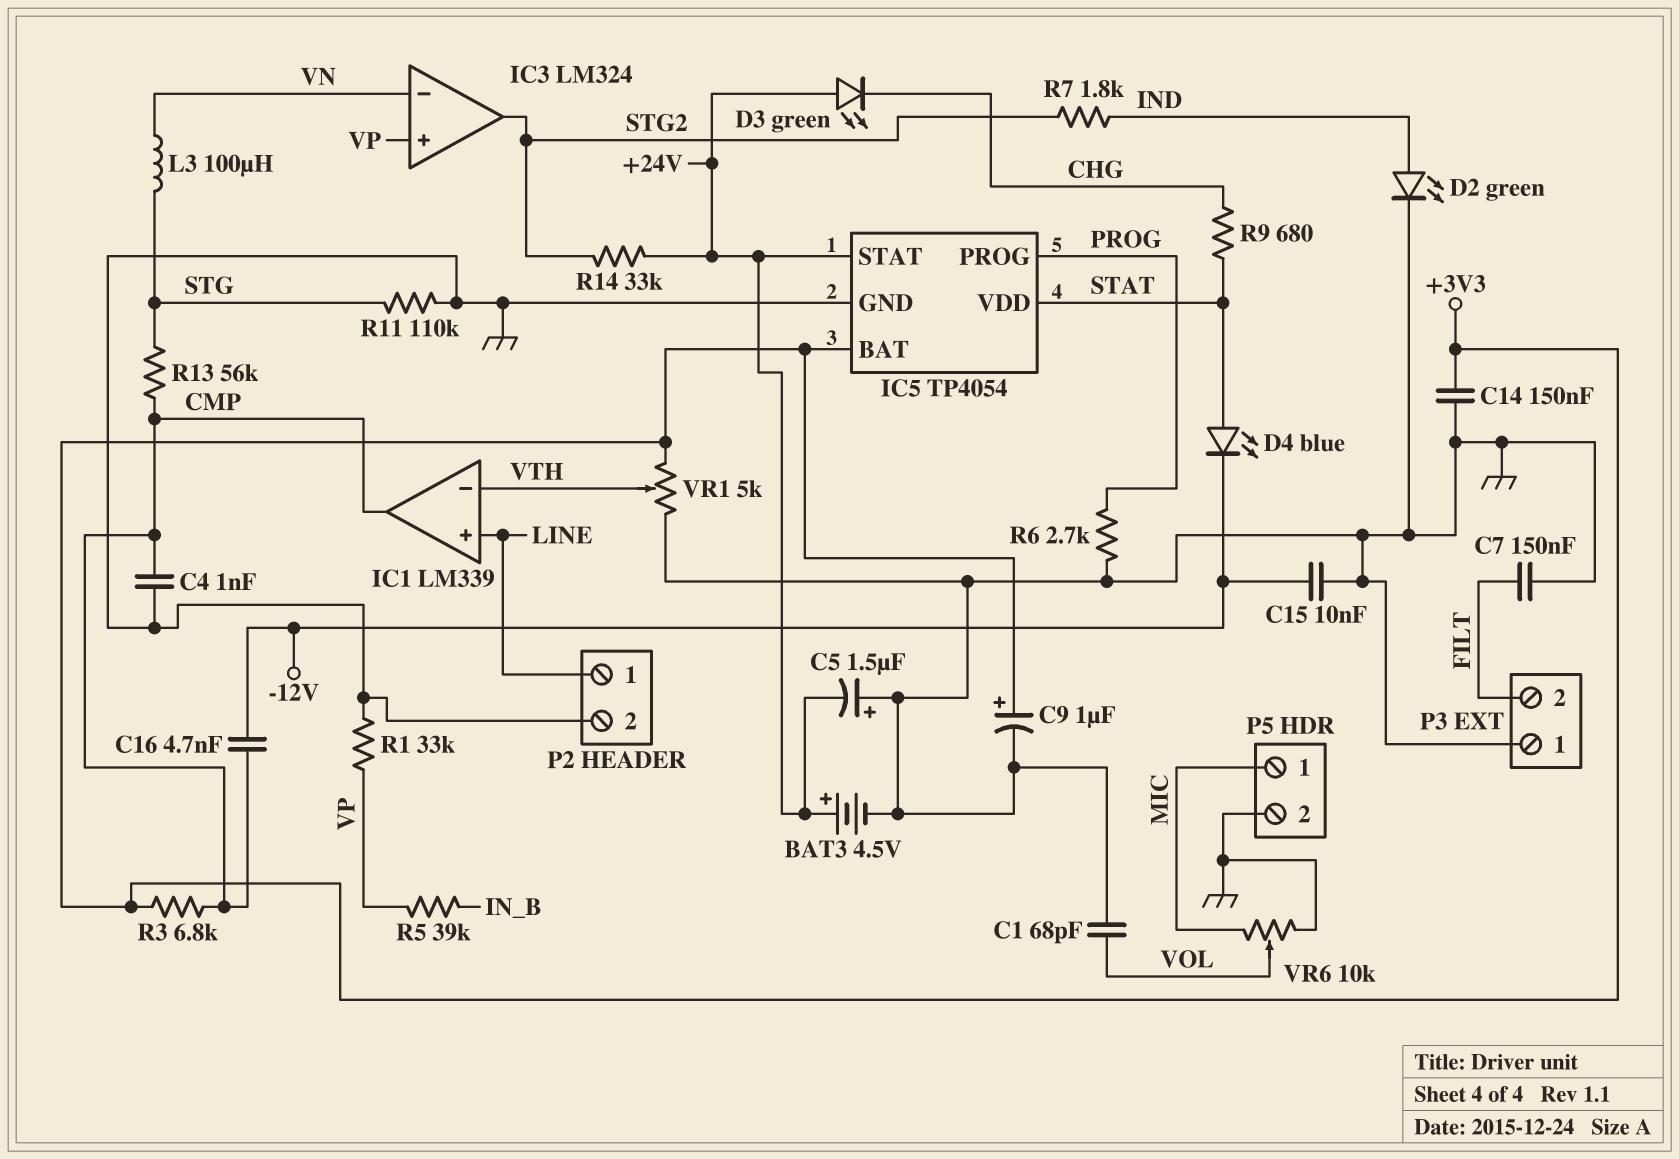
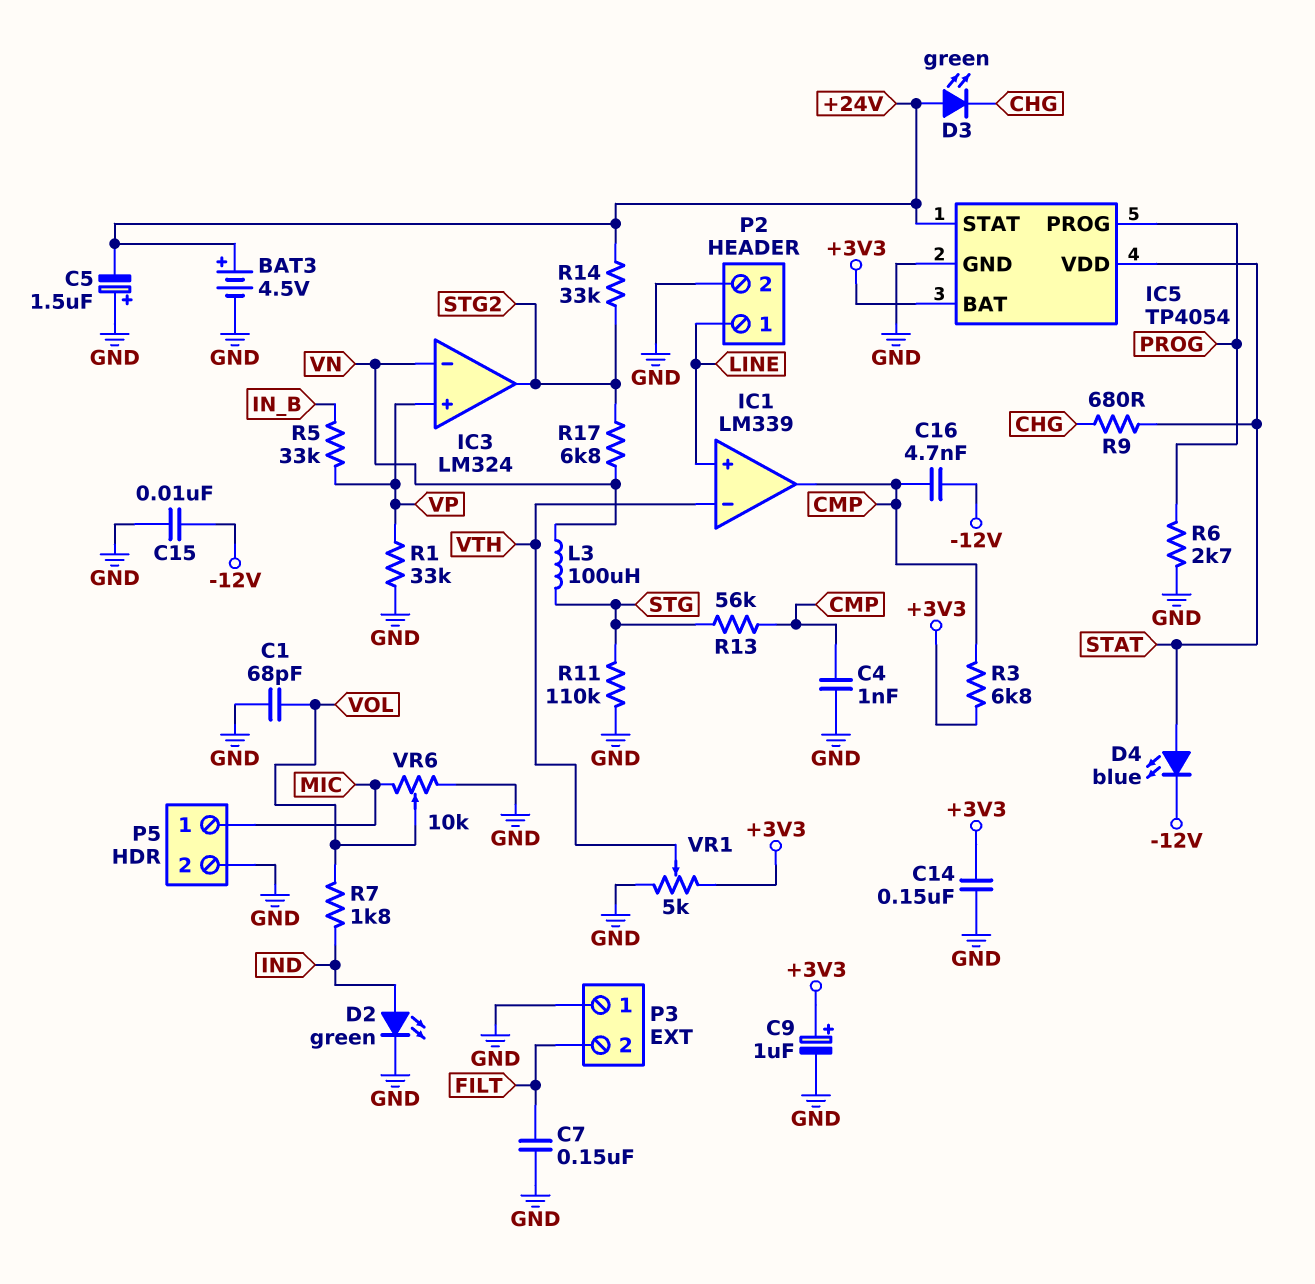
R5: 39k (IN_B, VP) -> 33k (IN_B, VP)
R7: 1.8k (IND, STG2) -> 1.8k (IND, VOL)
R17: none -> 6.8k (STG2, VN)

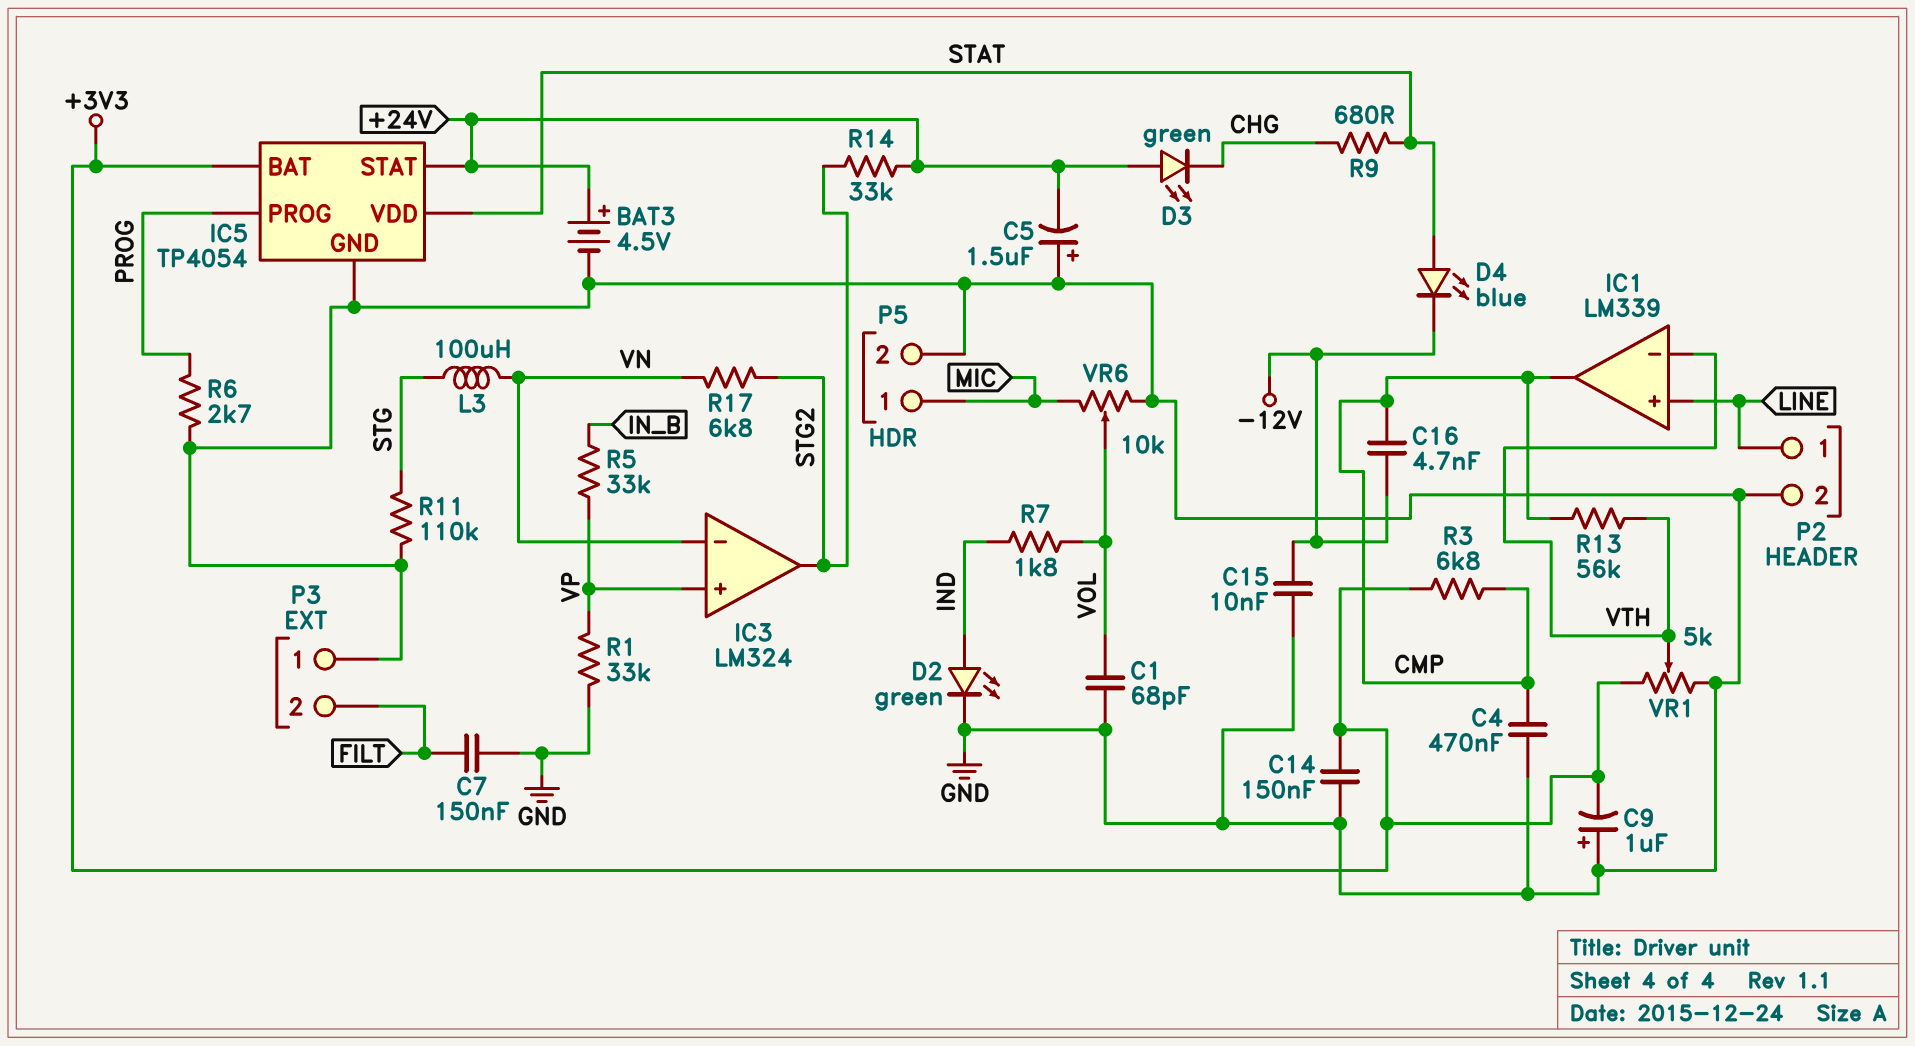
C4: 1nF (CMP, GND) -> 470nF (CMP, GND)
C9: 1uF (plus +3V3, minus GND) -> 1uF (plus GND, minus +3V3)
R13: 56k (CMP, STG) -> 56k (CMP, VTH)

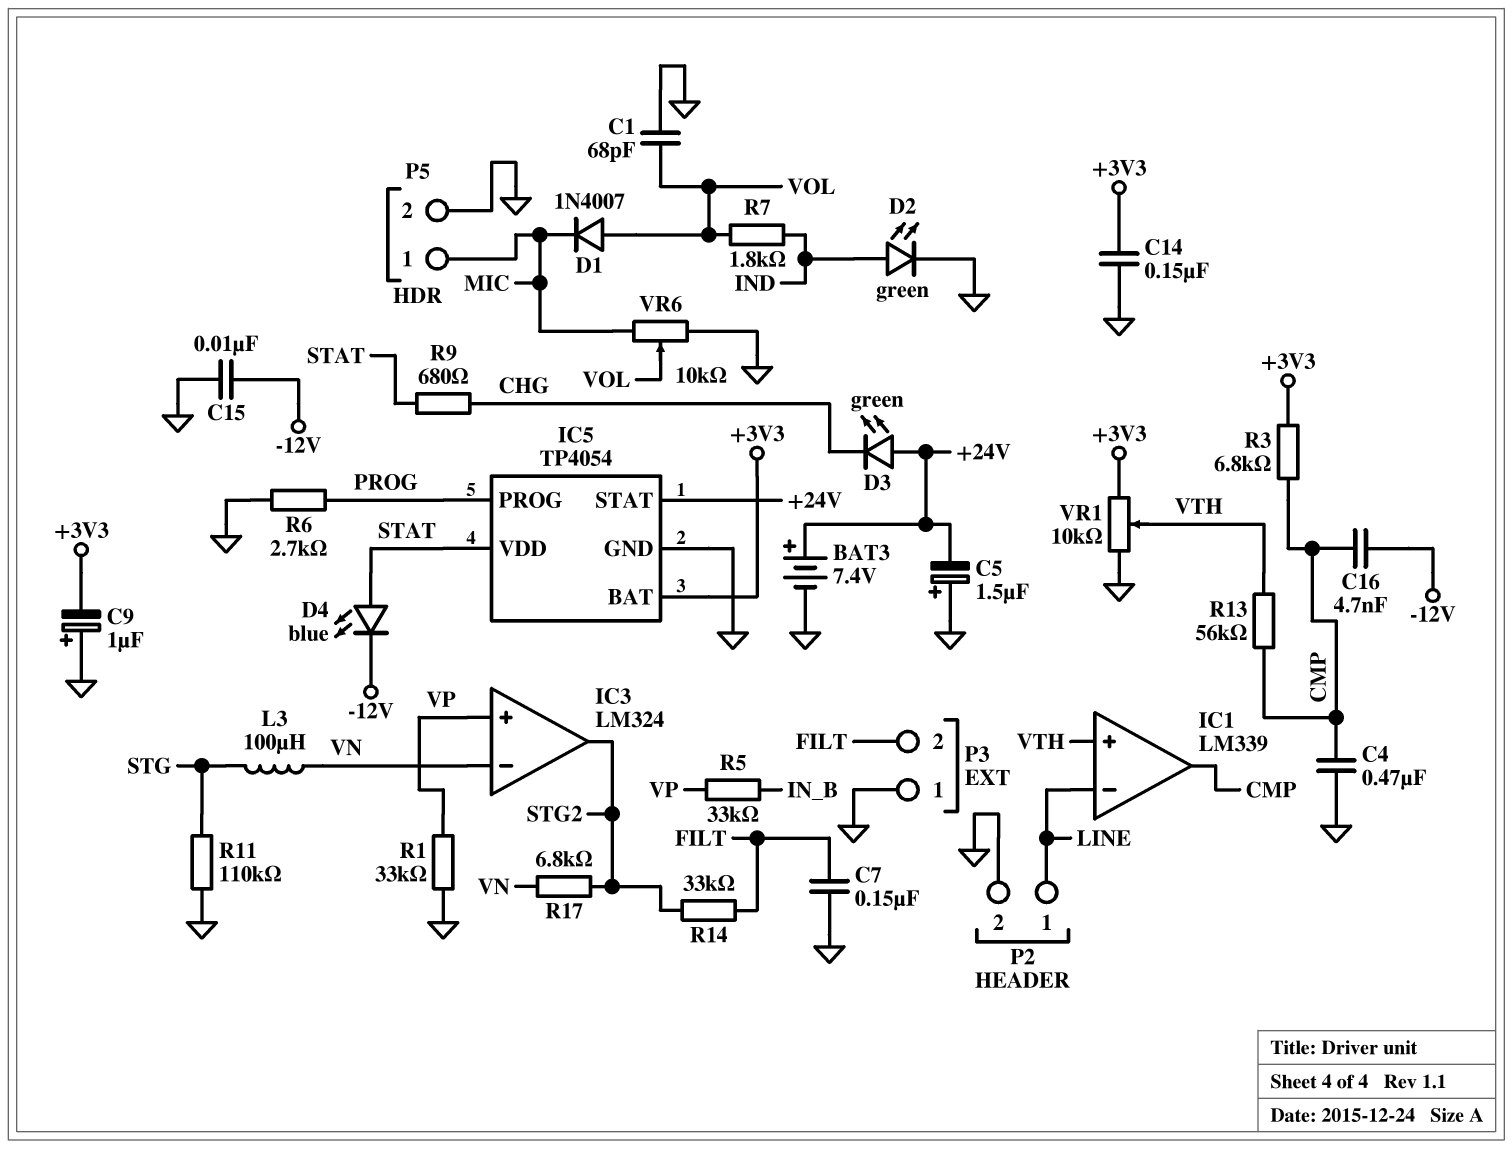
BAT3: 4.5V (plus +24V, minus GND) -> 7.4V (plus +24V, minus GND)
D1: none -> diode 1N4007 (A VOL, K MIC)
IC1 pin in+: LINE -> VTH
IC1 pin in-: VTH -> LINE
R14: 33k (+24V, STG2) -> 33k (FILT, STG2)
VR1: 5k (+3V3, GND, wiper VTH) -> 10k (+3V3, GND, wiper VTH)

